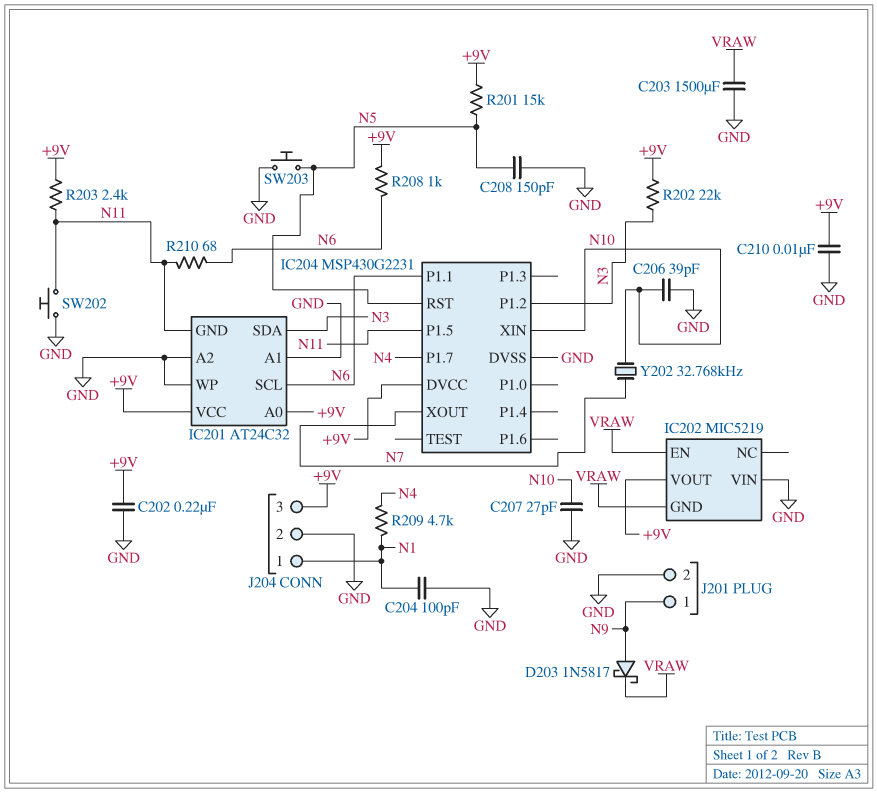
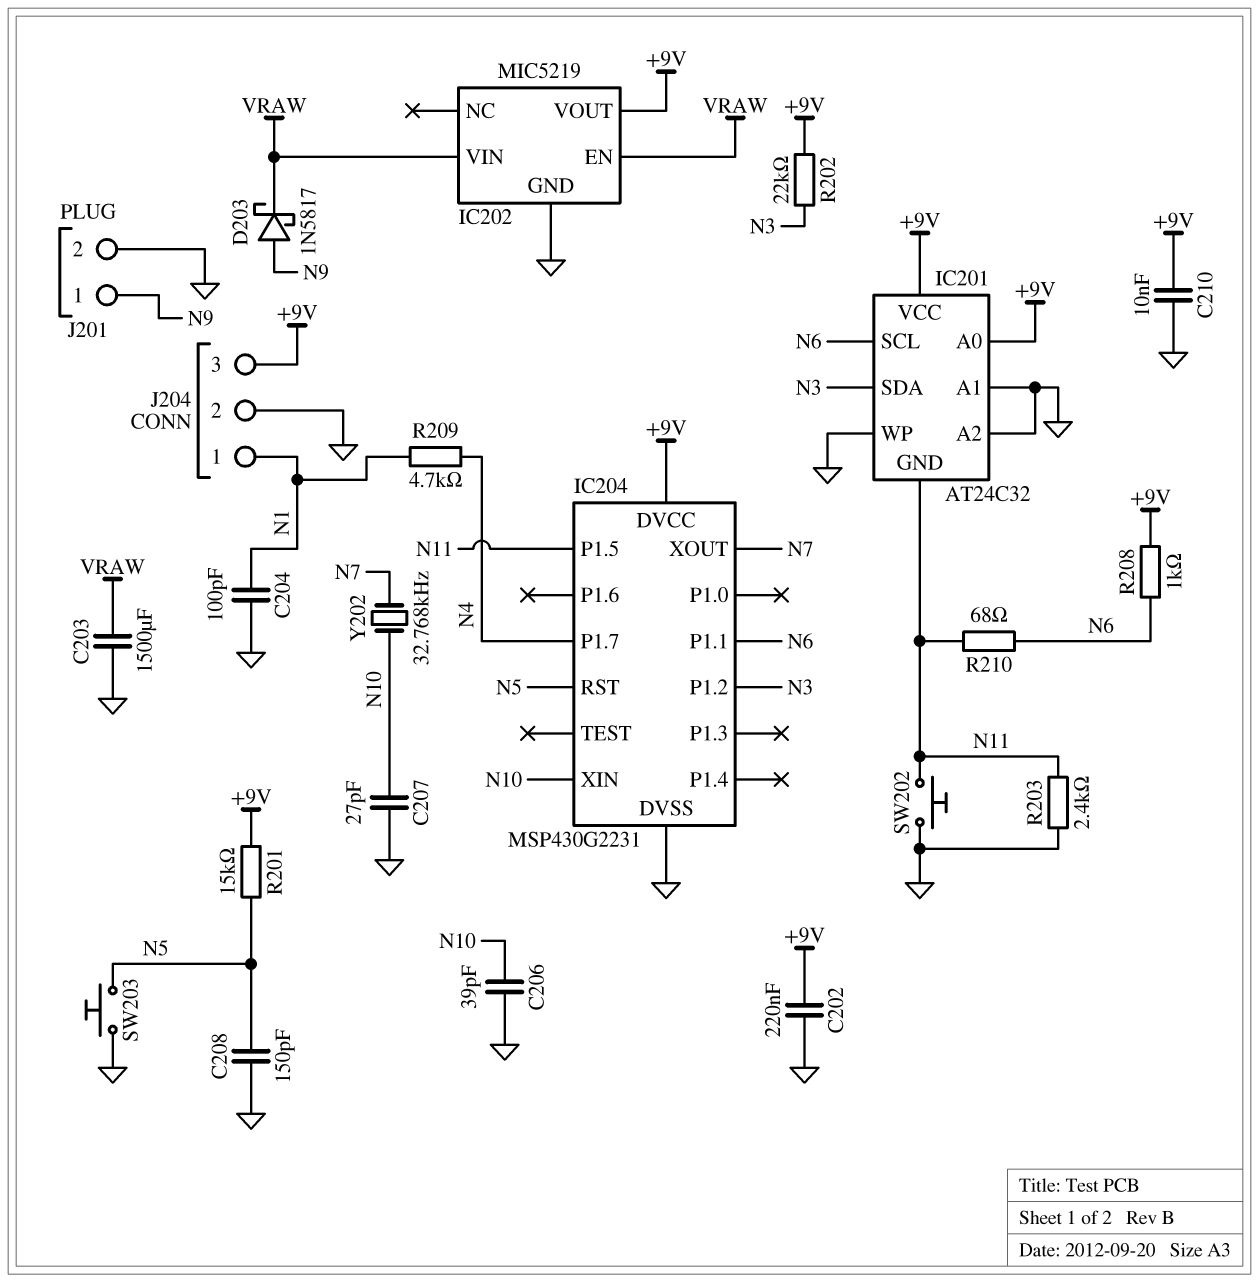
IC202 pin GND: VRAW -> GND
IC202 pin VIN: GND -> VRAW
R203: 2.4k (+9V, N11) -> 2.4k (GND, N11)

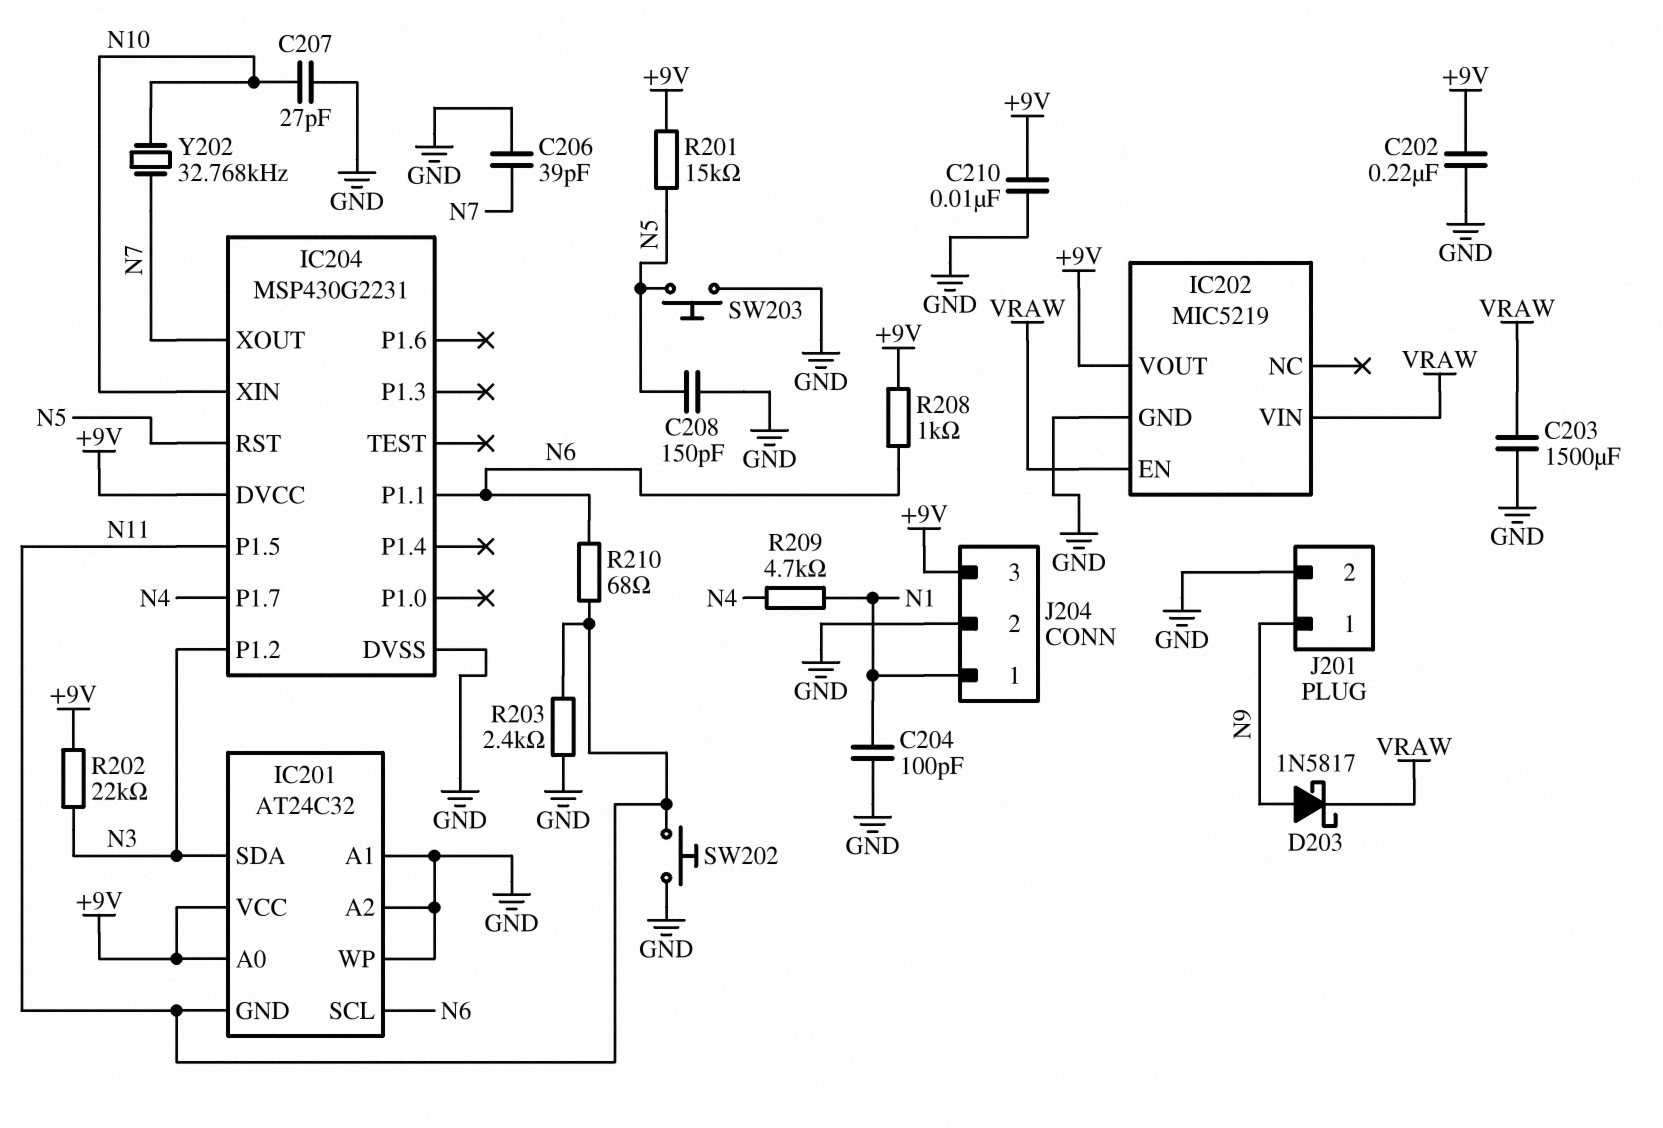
C206: 39pF (GND, N10) -> 39pF (GND, N7)

